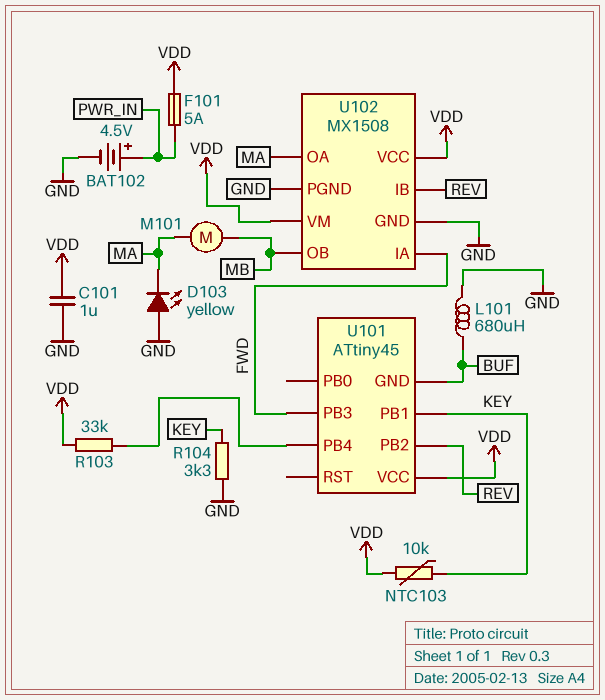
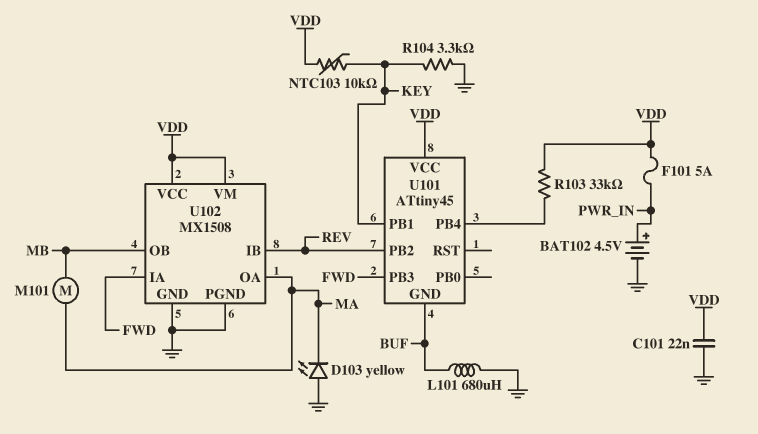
C101: 1uF (GND, VDD) -> 22nF (GND, VDD)

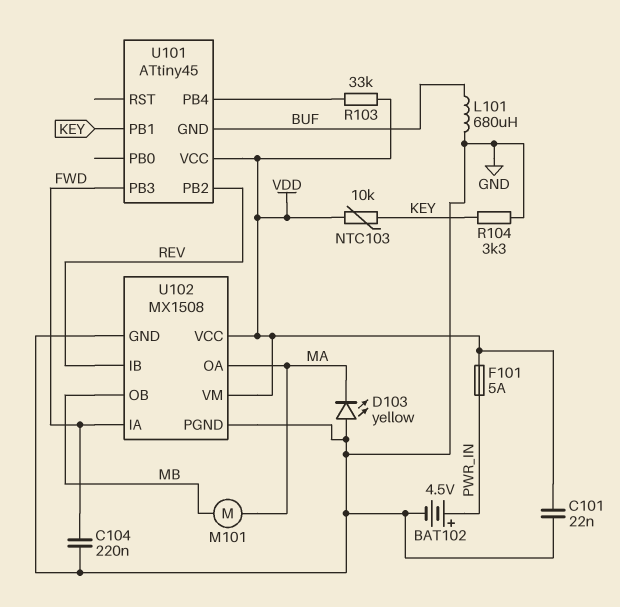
C104: none -> 220nF (FWD, GND)

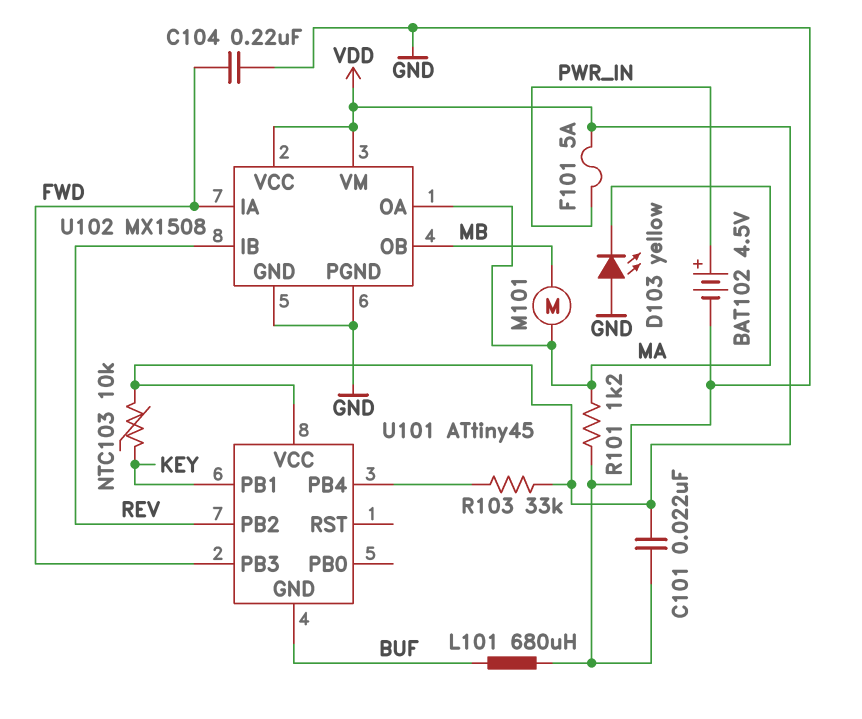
R101: none -> 1.2k (GND, MA)
R104: 3.3k (GND, KEY) -> none

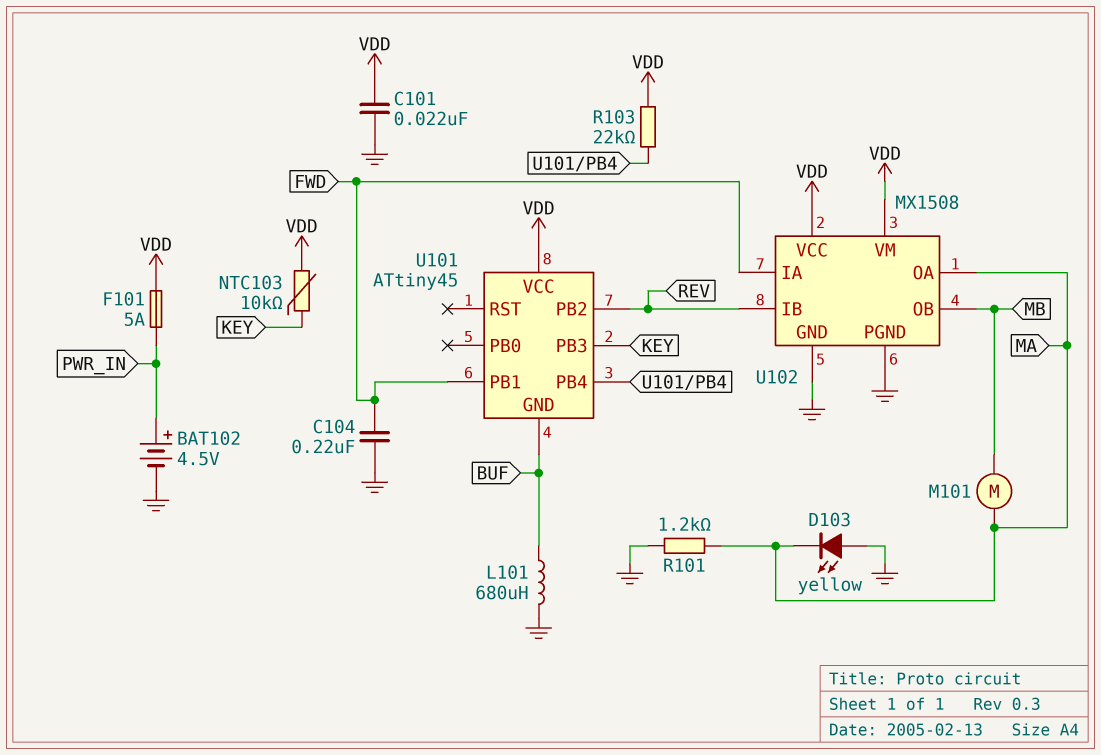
R103: 33k (U101/PB4, VDD) -> 22k (U101/PB4, VDD)
U101 pin PB1: KEY -> FWD
U101 pin PB3: FWD -> KEY

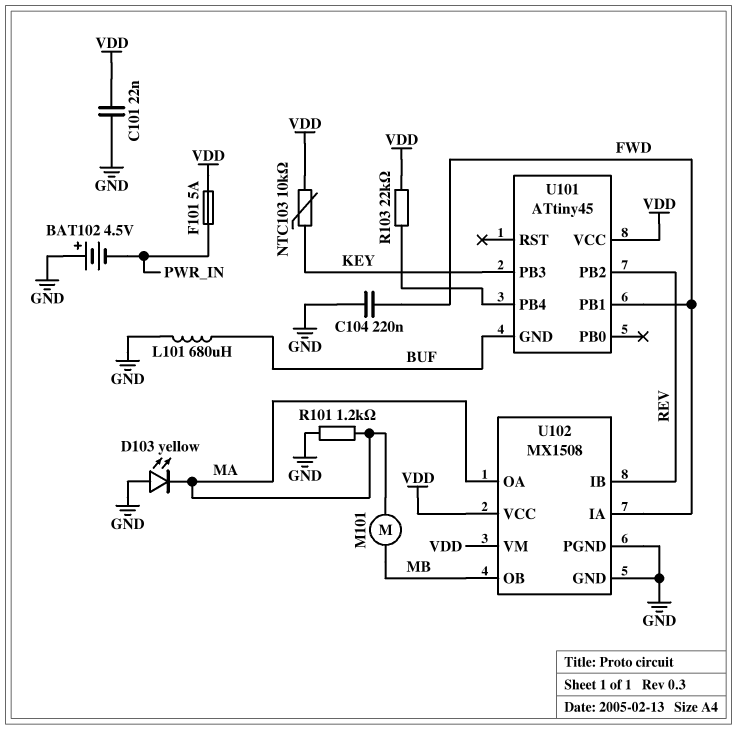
BAT102: 4.5V (plus PWR_IN, minus GND) -> 4.5V (plus GND, minus PWR_IN)

